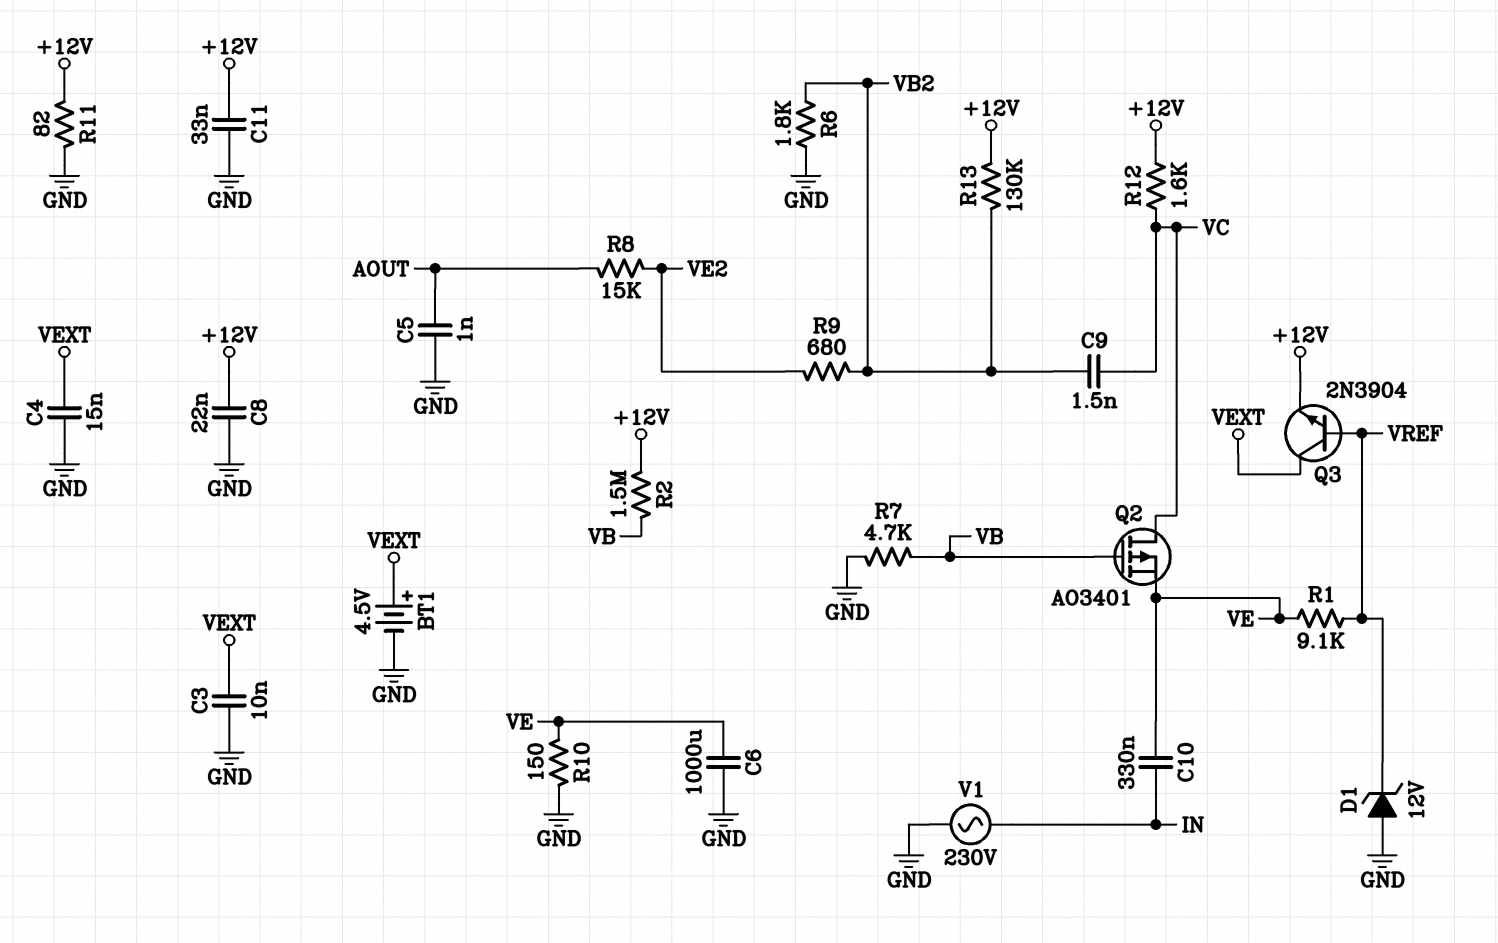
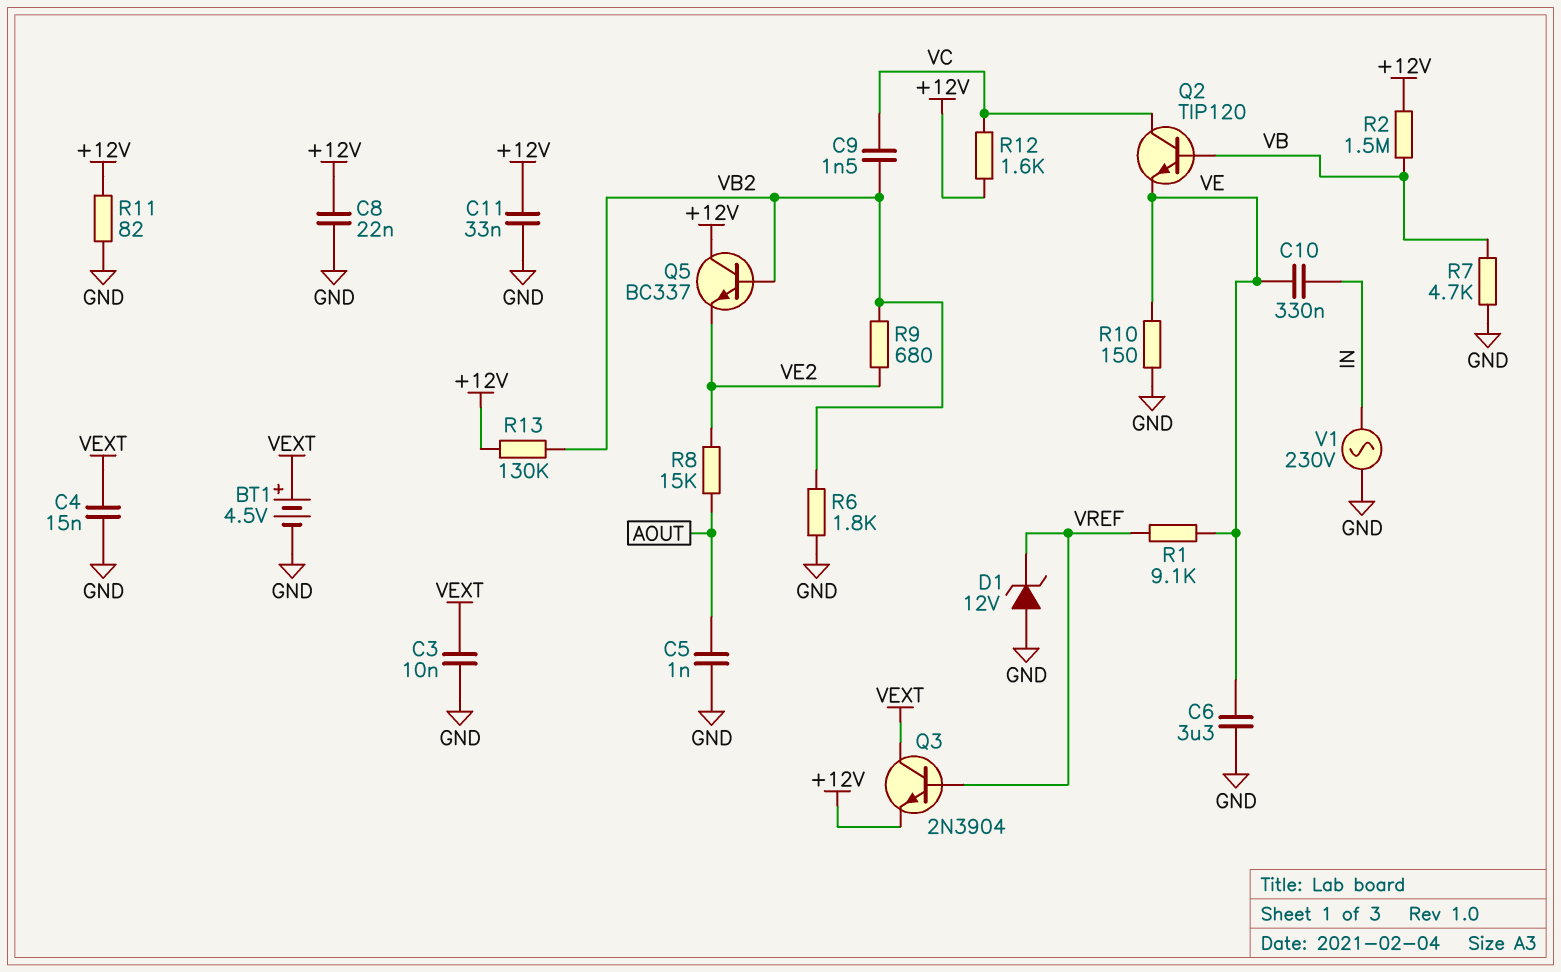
C6: 1000uF (GND, VE) -> 3.3uF (GND, VE)
Q2: PMOS AO3401 (G VB, D VC, S VE) -> NPN TIP120 (B VB, C VC, E VE)
Q5: none -> NPN BC337 (B VB2, C +12V, E VE2)

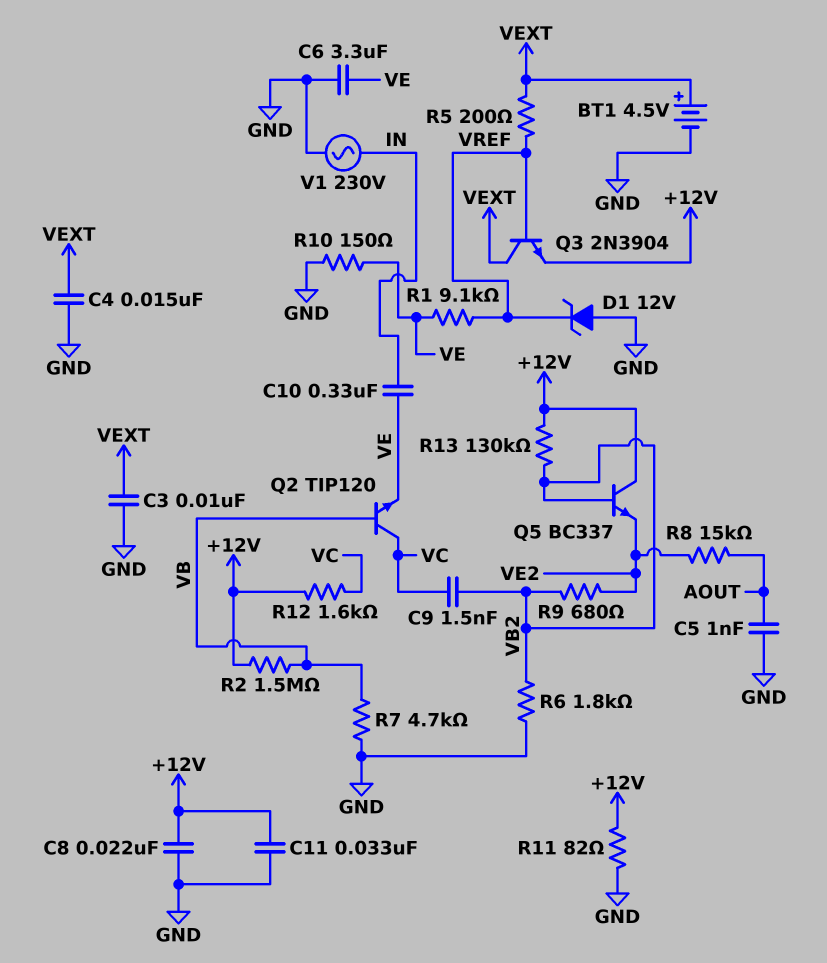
R5: none -> 200 (VEXT, VREF)

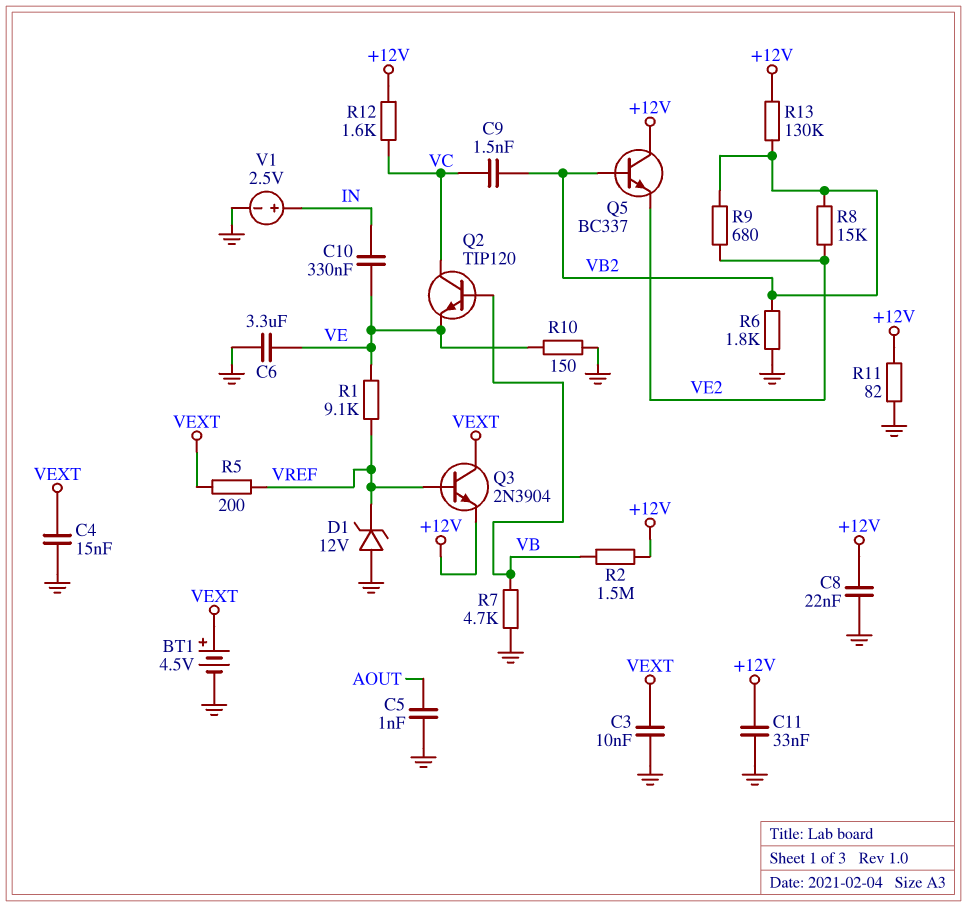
R8: 15k (AOUT, VE2) -> 15k (VB2, VE2)
V1: AC 230V (GND, IN) -> 2.5V (plus IN, minus GND)

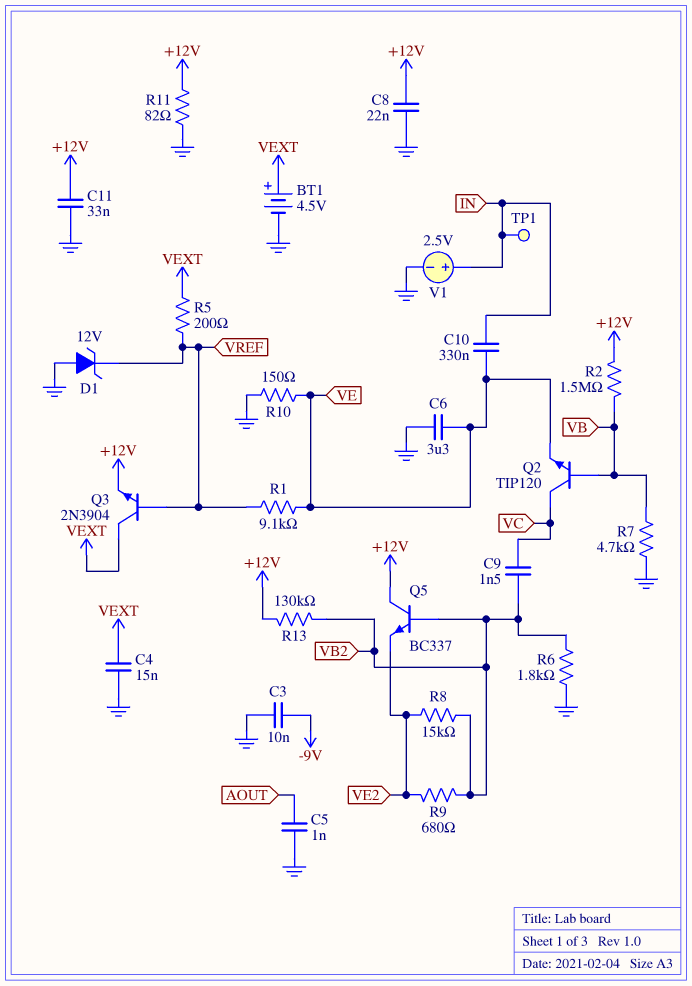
C3: 10nF (GND, VEXT) -> 10nF (-9V, GND)
R12: 1.6k (+12V, VC) -> none
TP1: none -> test point (IN)

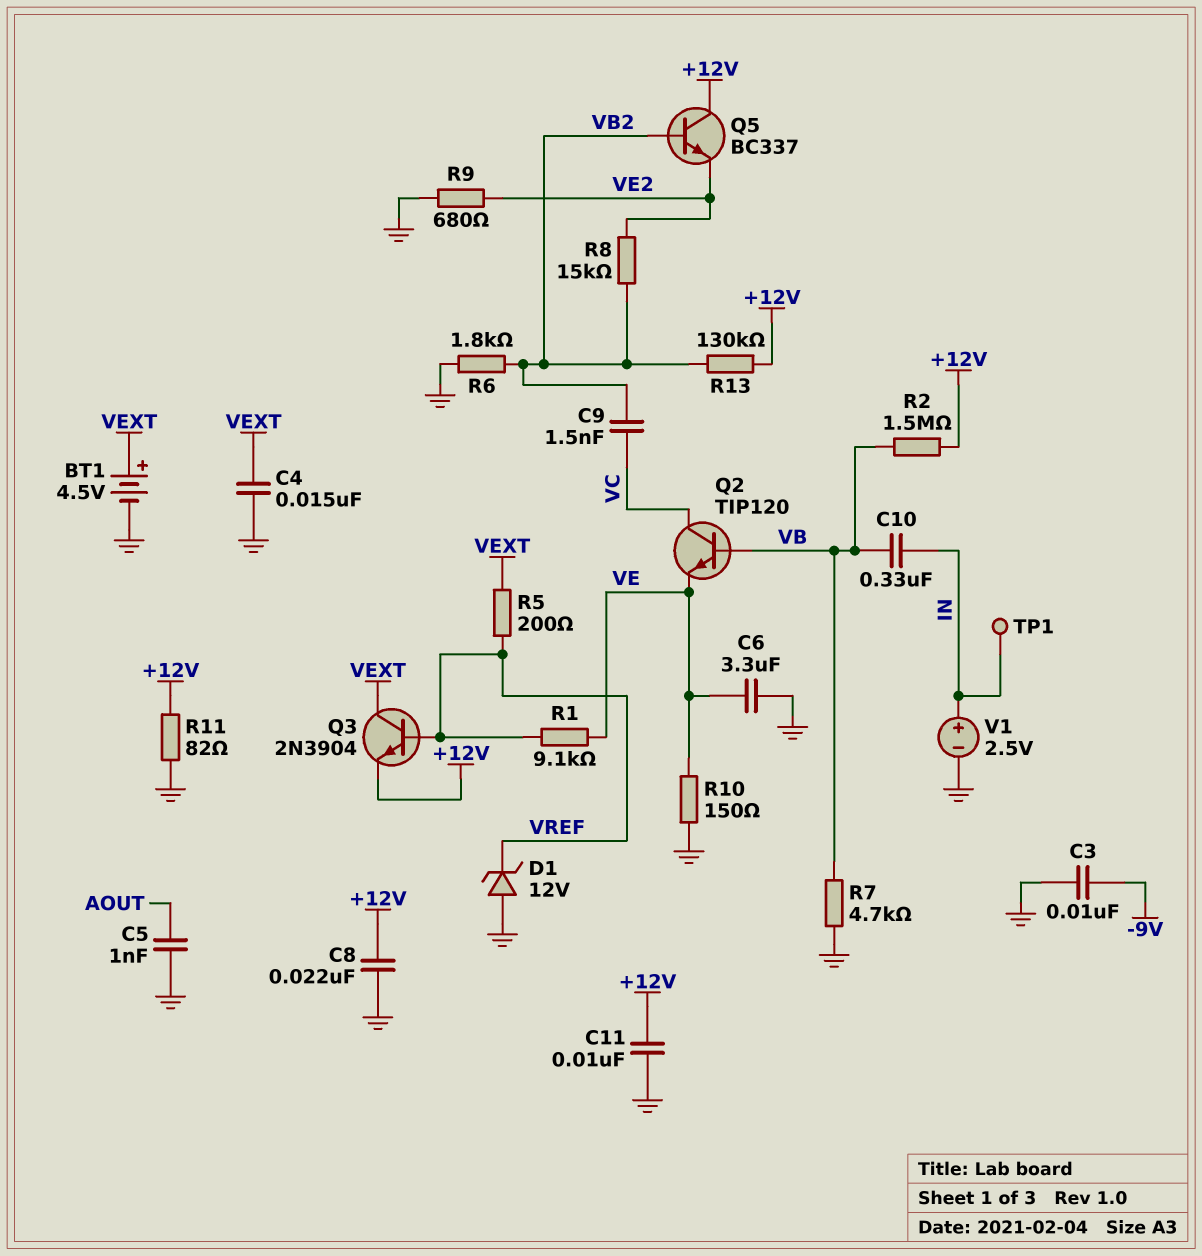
C10: 330nF (IN, VE) -> 330nF (IN, VB)
C11: 33nF (+12V, GND) -> 10nF (+12V, GND)
R9: 680 (VB2, VE2) -> 680 (GND, VE2)

